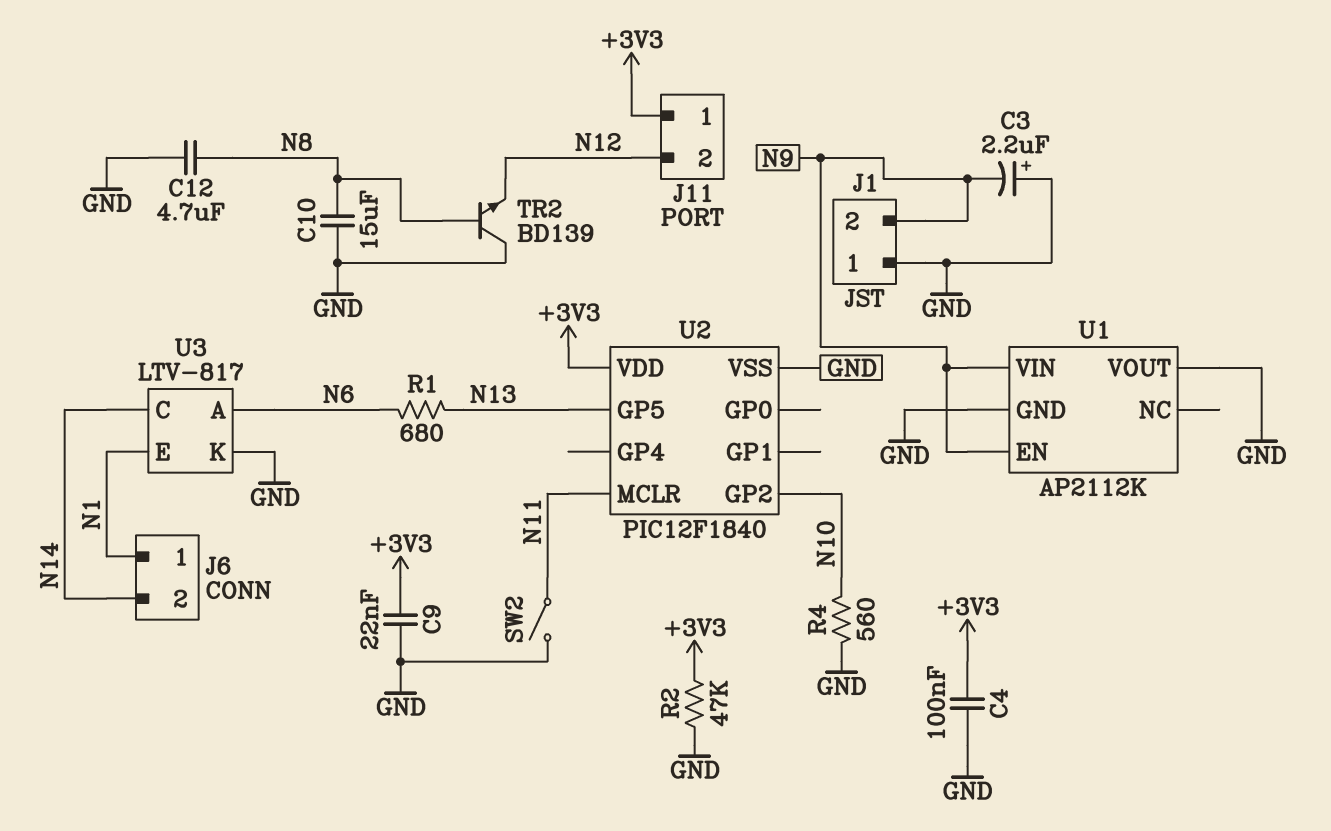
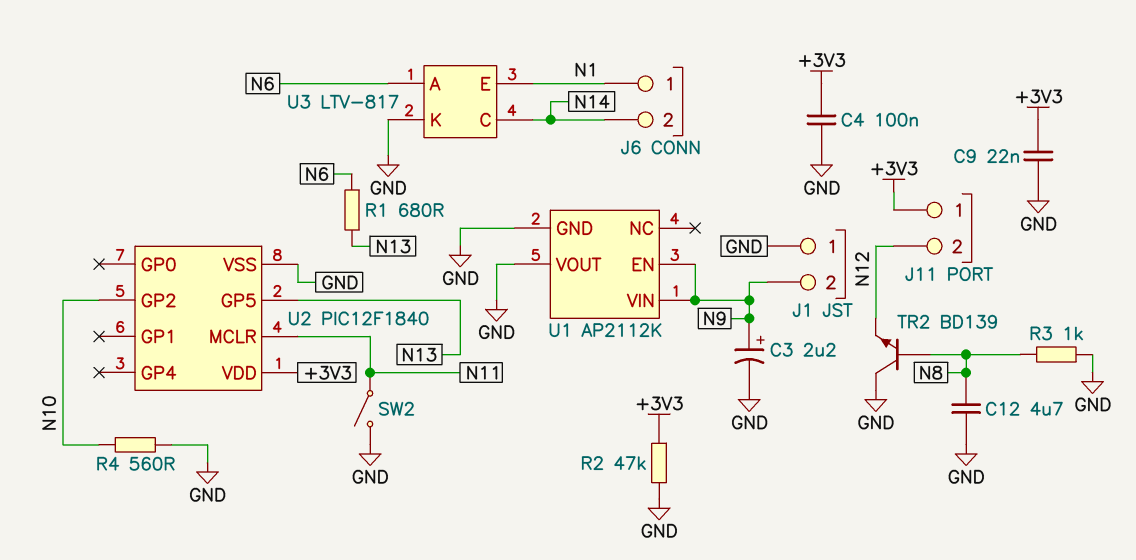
C3: 2.2uF (plus GND, minus N9) -> 2.2uF (plus N9, minus GND)
C10: 15uF (GND, N8) -> none
R3: none -> 1k (GND, N8)

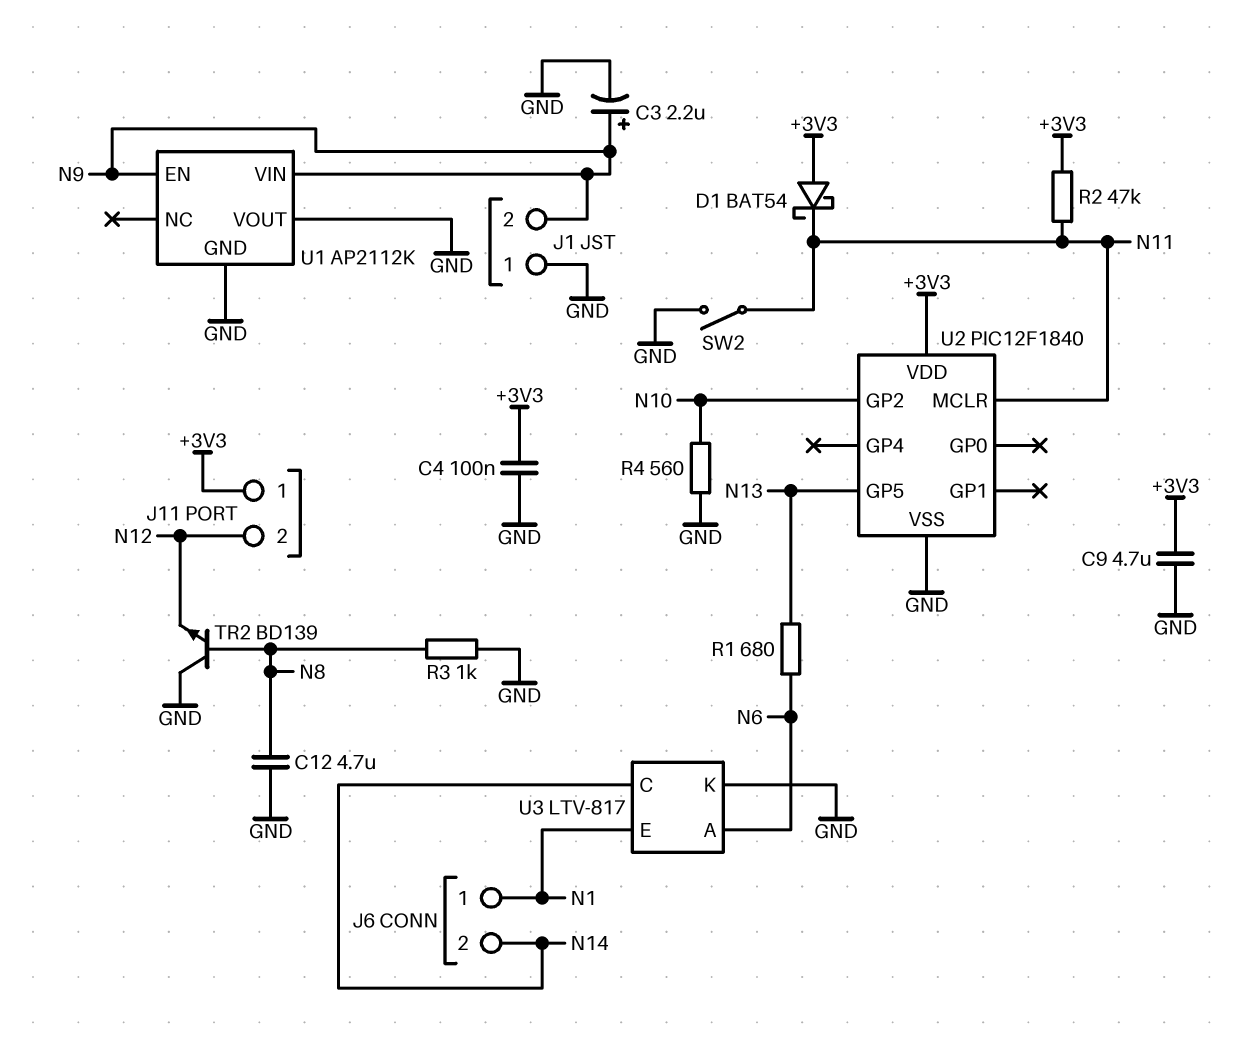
C9: 22nF (+3V3, GND) -> 4.7uF (+3V3, GND)
D1: none -> schottky BAT54 (A +3V3, K N11)
R2: 47k (+3V3, GND) -> 47k (+3V3, N11)

